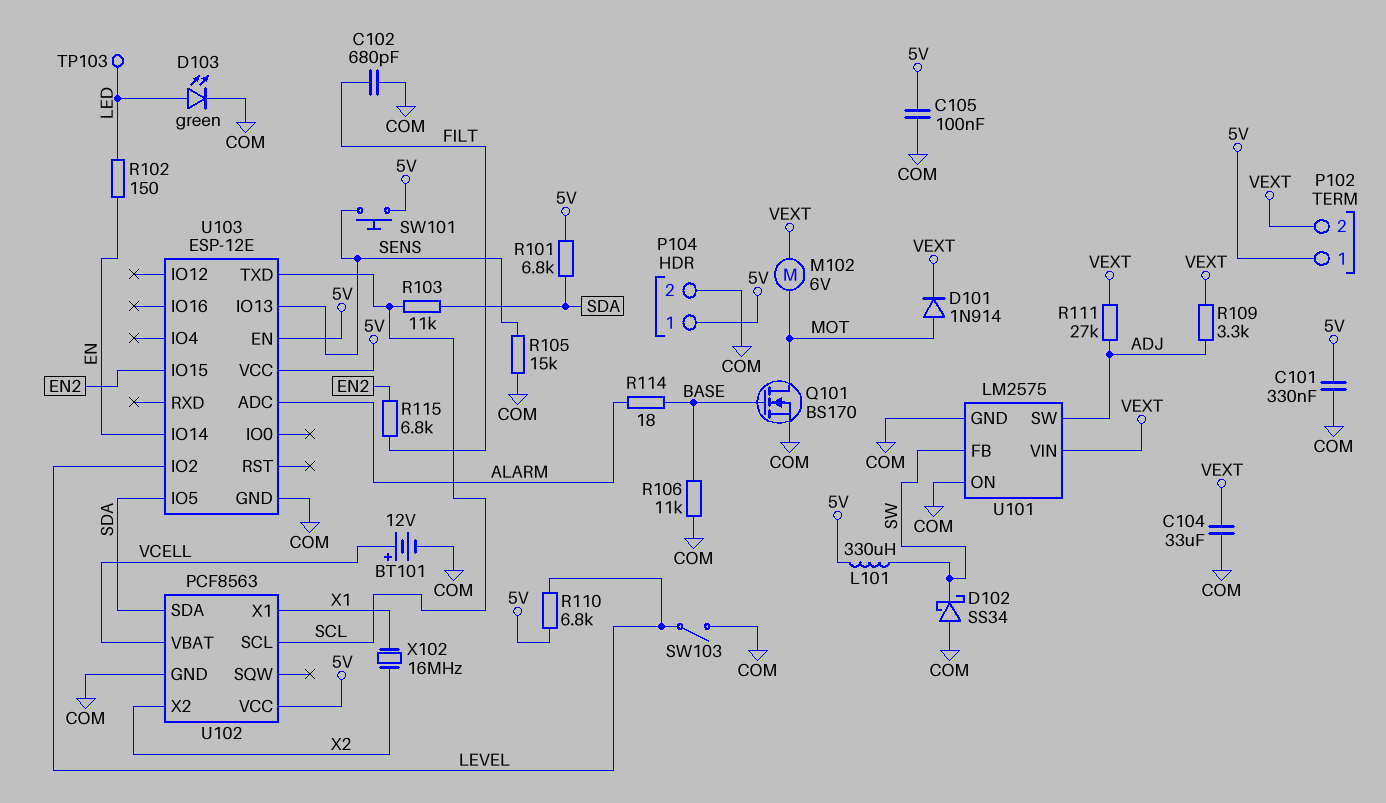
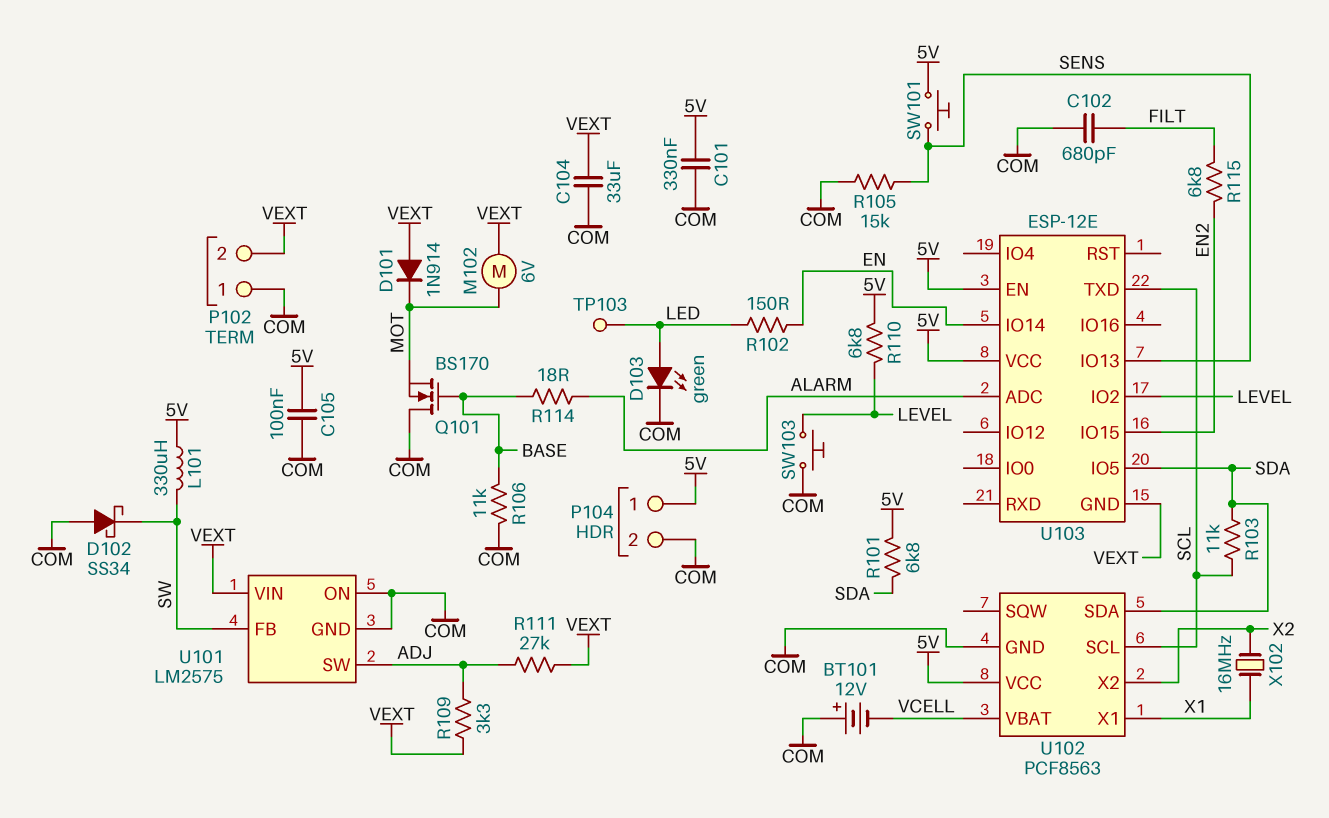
BT101: 12V (plus VCELL, minus COM) -> 12V (plus COM, minus VCELL)
D101: diode 1N914 (A MOT, K VEXT) -> diode 1N914 (A VEXT, K MOT)
P102 pin 1: 5V -> COM
Q101: NMOS BS170 (G BASE, D MOT, S COM) -> NMOS BS170 (G BASE, D COM, S MOT)
SW103: switch (COM, LEVEL) -> button (COM, LEVEL)
U103 pin GND: COM -> VEXT

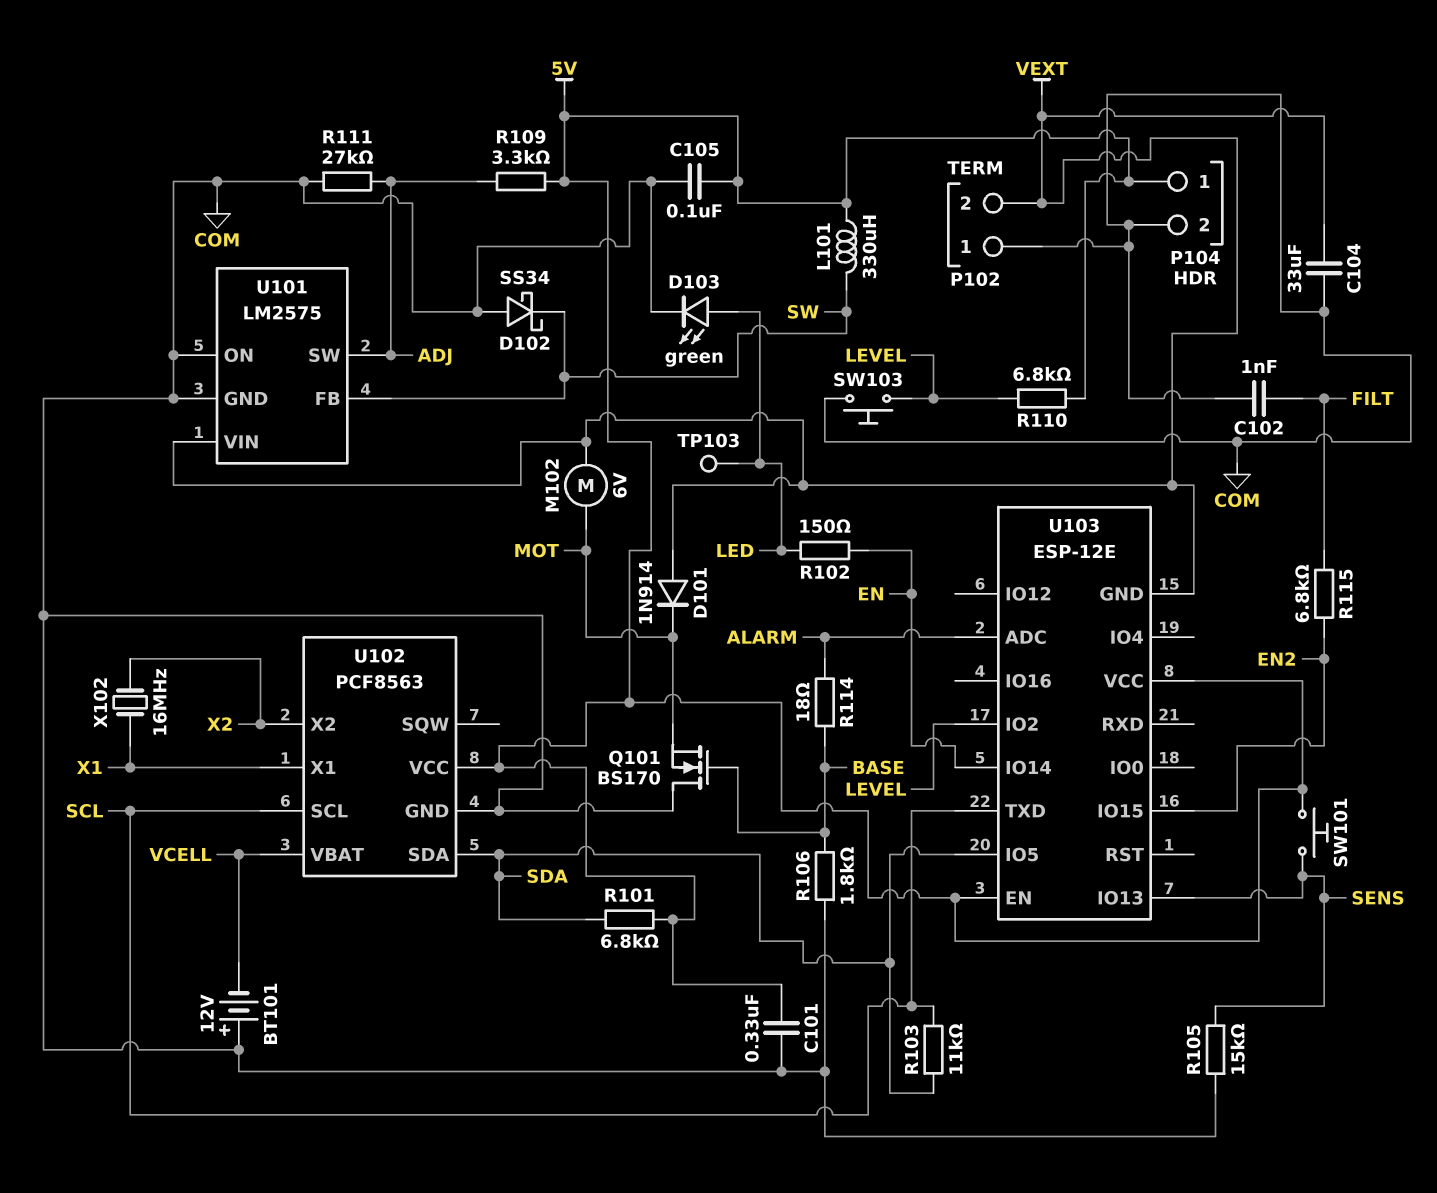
C102: 680pF (COM, FILT) -> 1nF (COM, FILT)
R106: 11k (BASE, COM) -> 1.8k (BASE, COM)
R109: 3.3k (ADJ, VEXT) -> 3.3k (5V, ADJ)
R111: 27k (ADJ, VEXT) -> 27k (ADJ, COM)

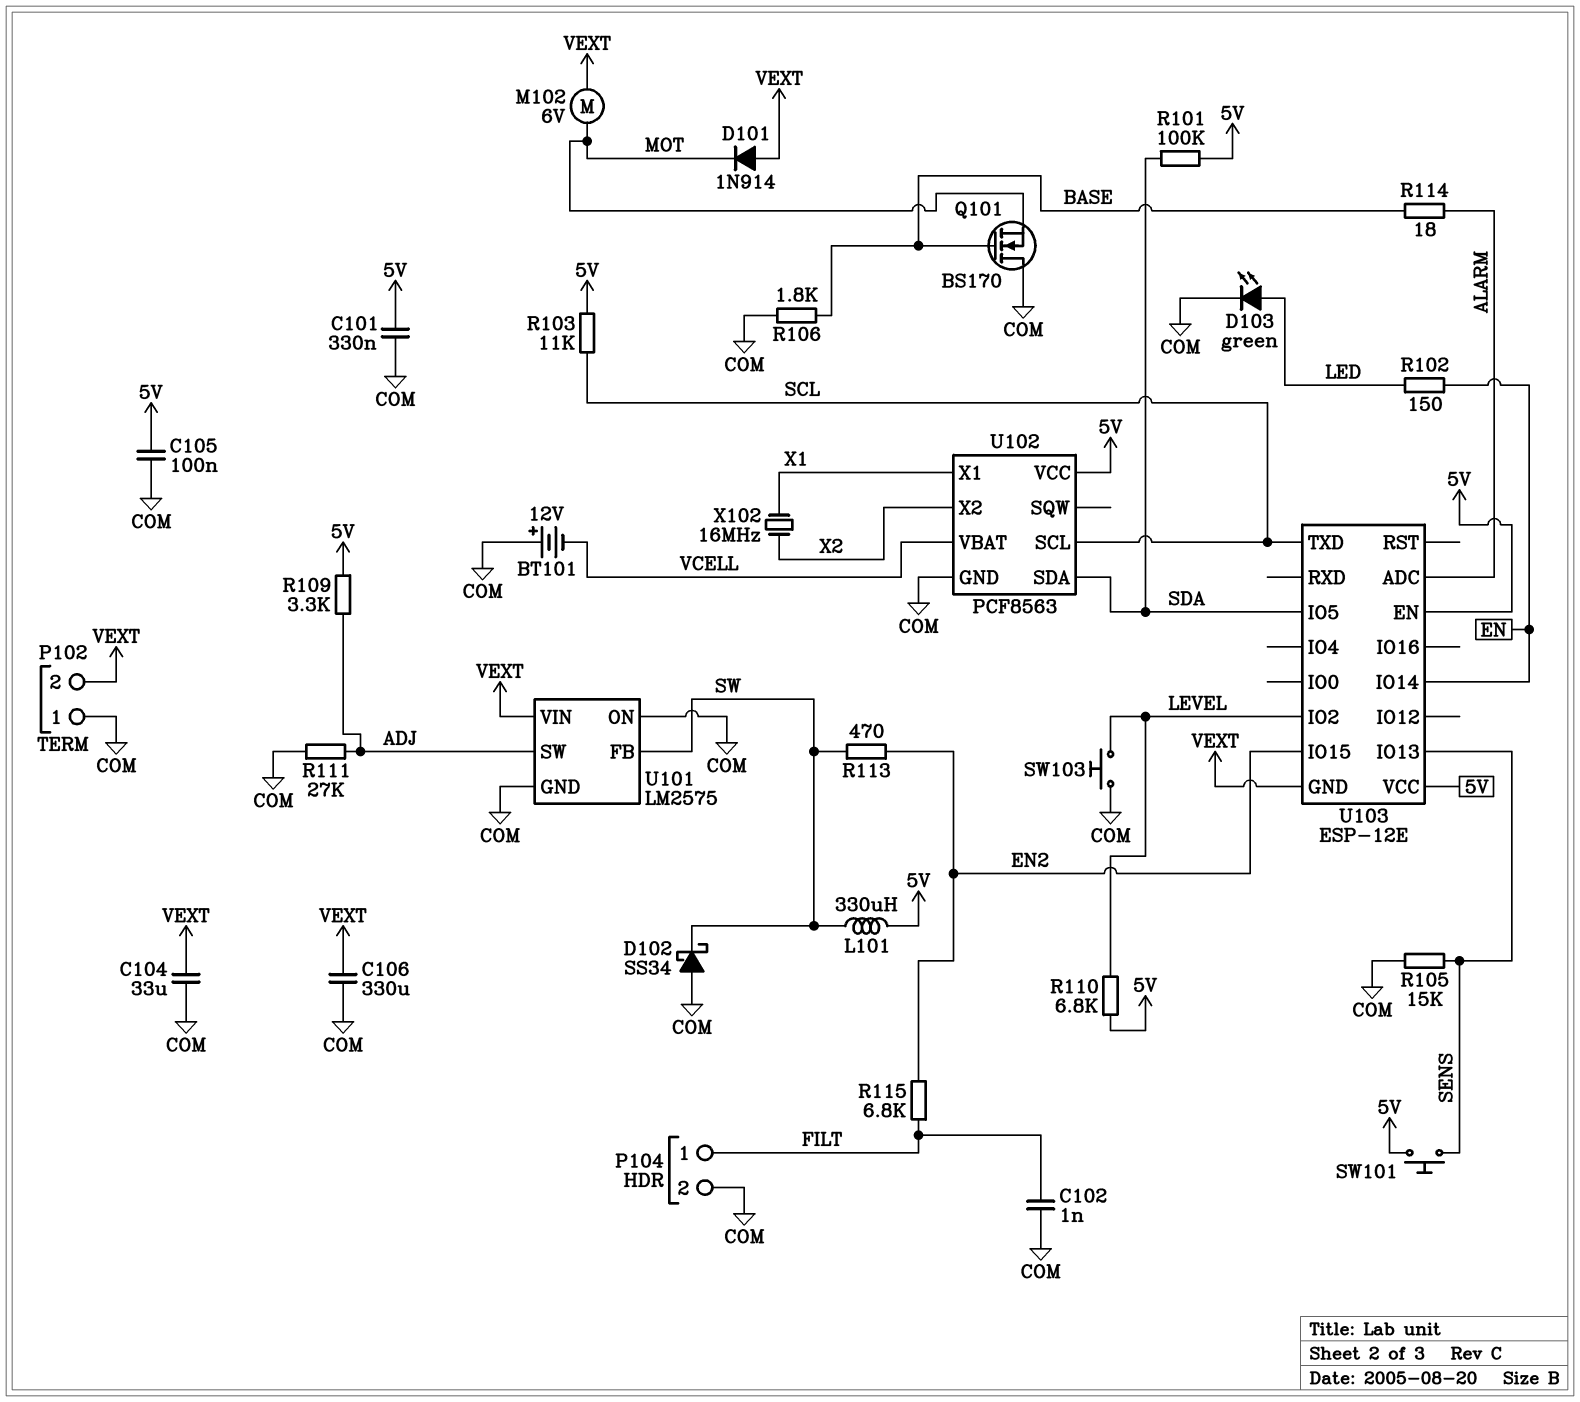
C106: none -> 330uF (COM, VEXT)
P104 pin 1: 5V -> FILT
R101: 6.8k (5V, SDA) -> 100k (5V, SDA)
R103: 11k (SCL, SDA) -> 11k (5V, SCL)
R113: none -> 470 (EN2, SW)
TP103: test point (LED) -> none

